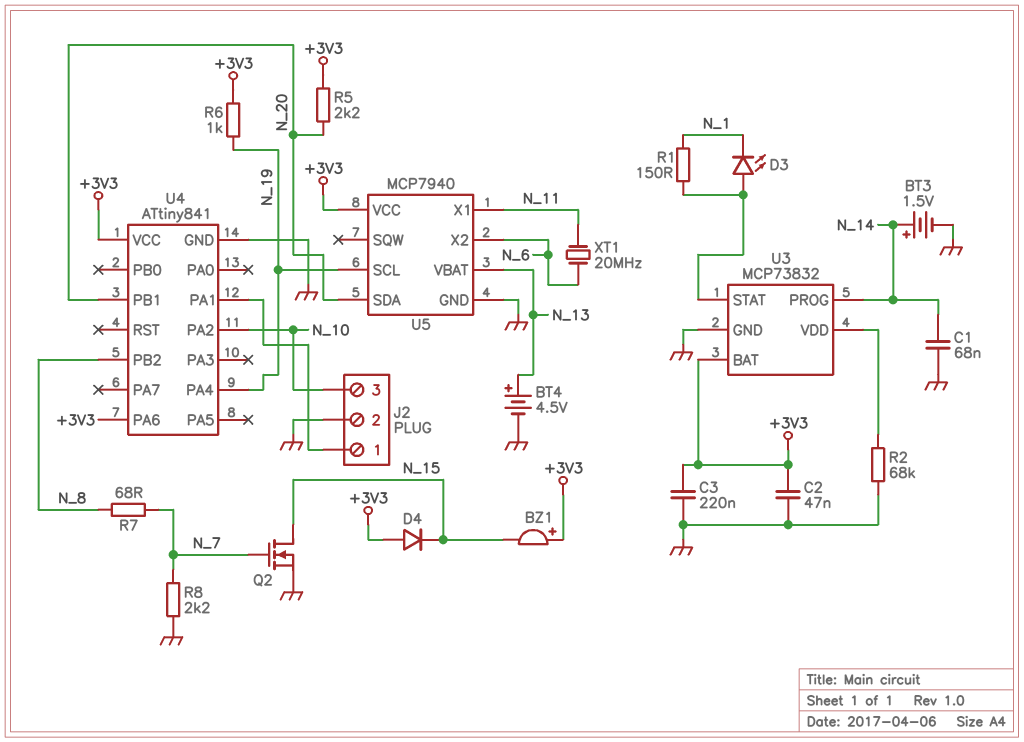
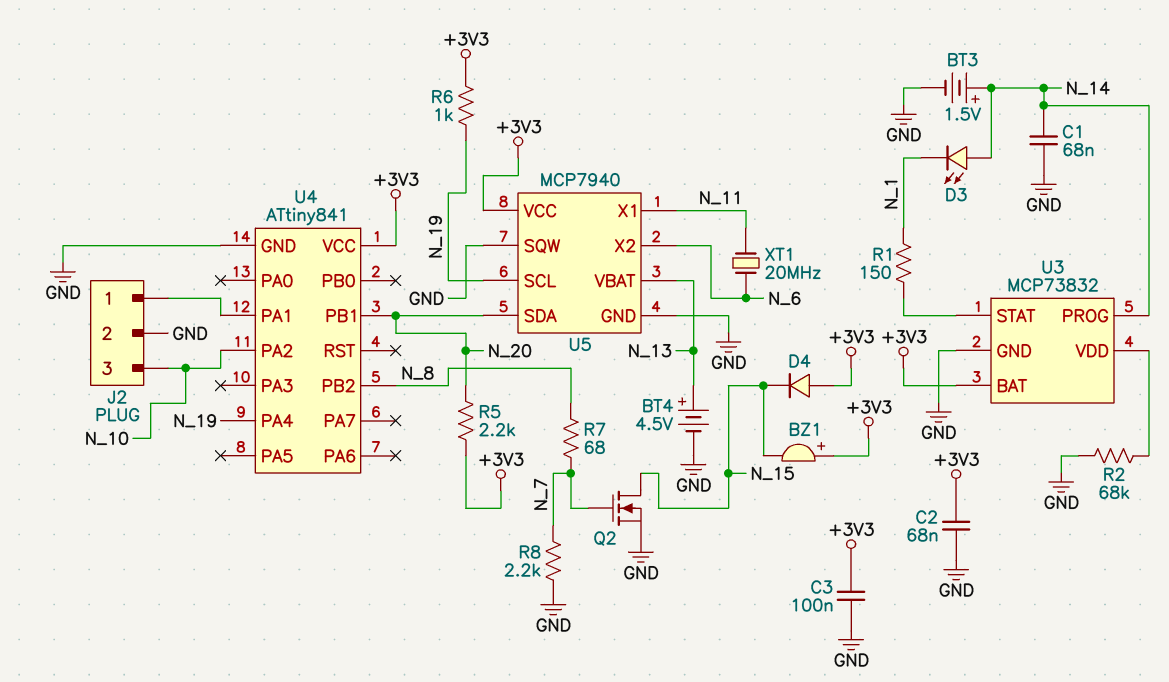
C2: 47nF (+3V3, GND) -> 68nF (+3V3, GND)
C3: 220nF (+3V3, GND) -> 100nF (+3V3, GND)
D3: LED (A U3/STAT, K N_1) -> LED (A N_14, K N_1)
U4 pin PA6: +3V3 -> none
U5 pin SQW: none -> GND

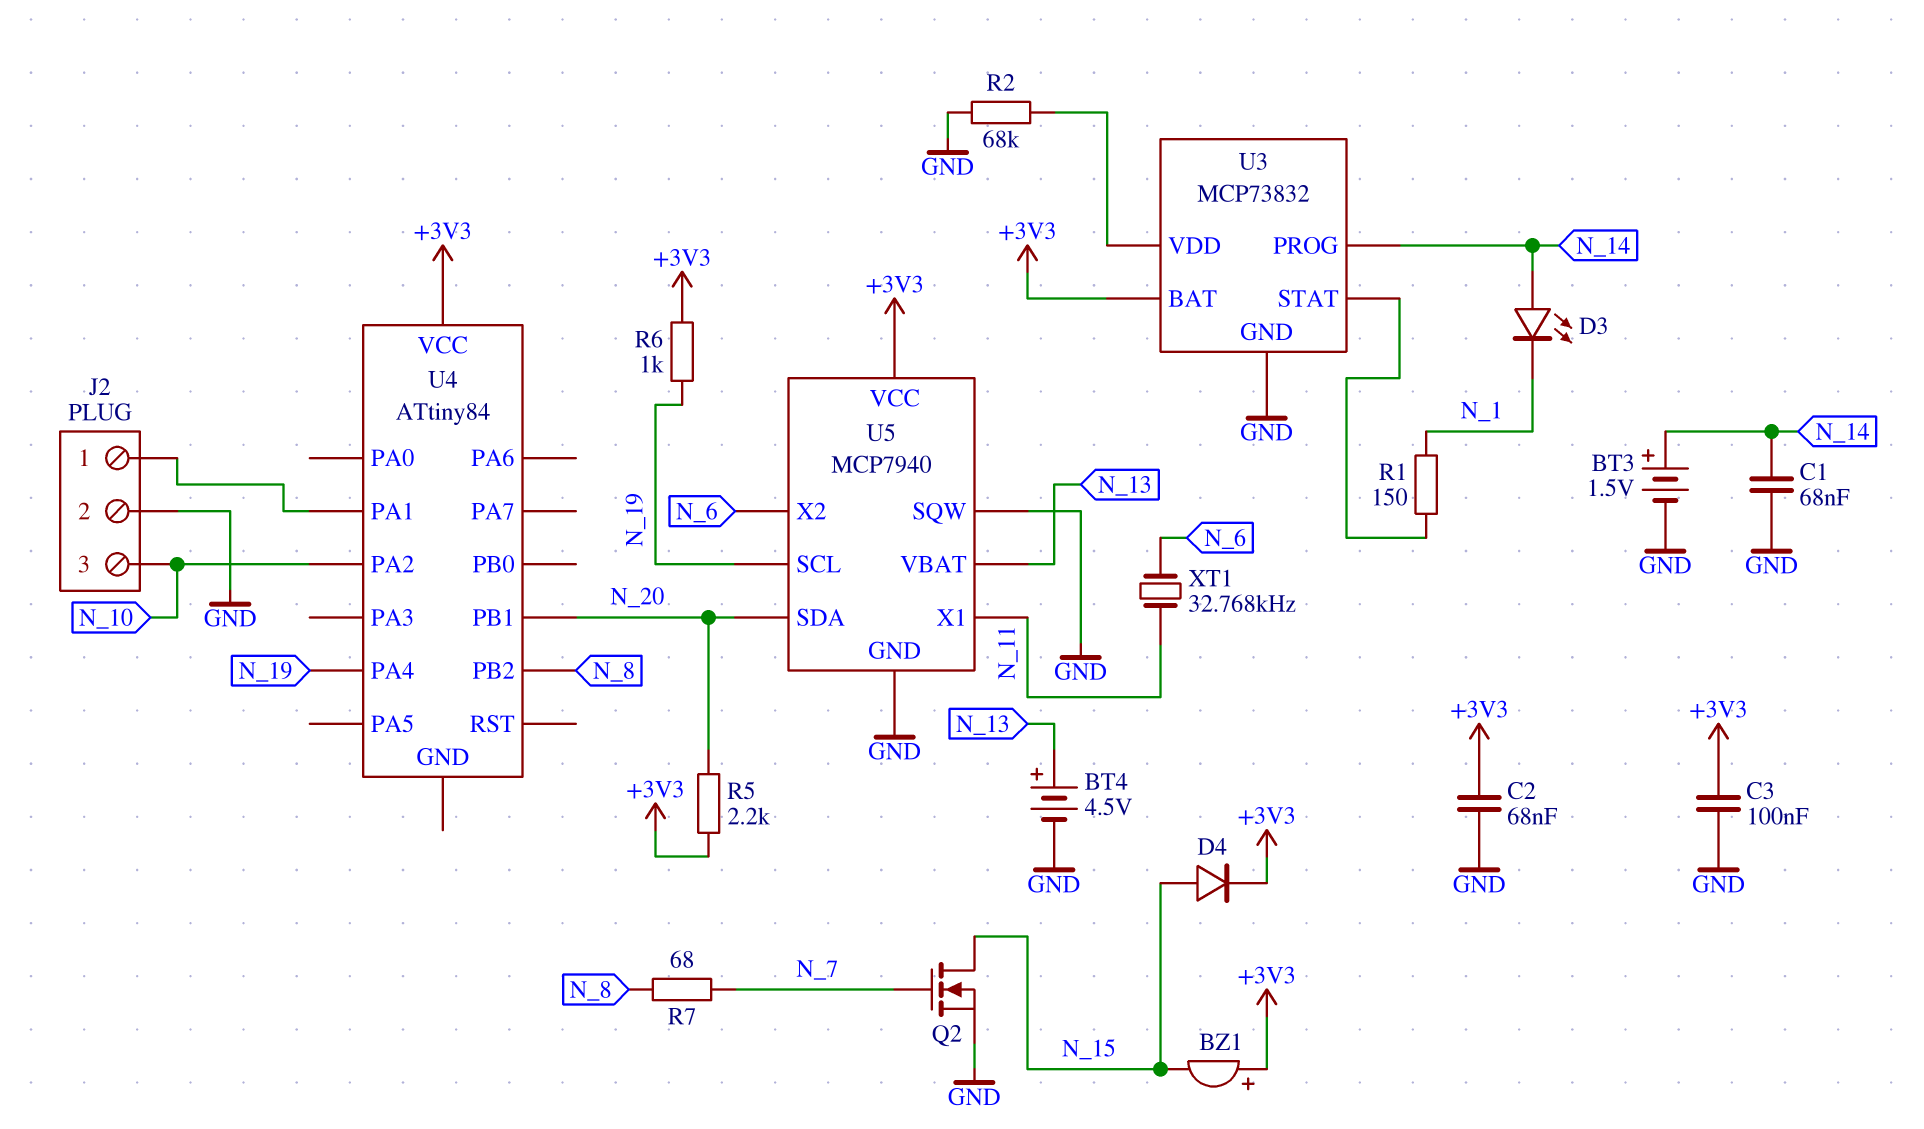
D4: diode (A +3V3, K N_15) -> diode (A N_15, K +3V3)
R8: 2.2k (GND, N_7) -> none
U4: ATtiny841 -> ATtiny84
U4 pin GND: GND -> none
XT1: 20MHz (N_6, N_11) -> 32.768kHz (N_6, N_11)

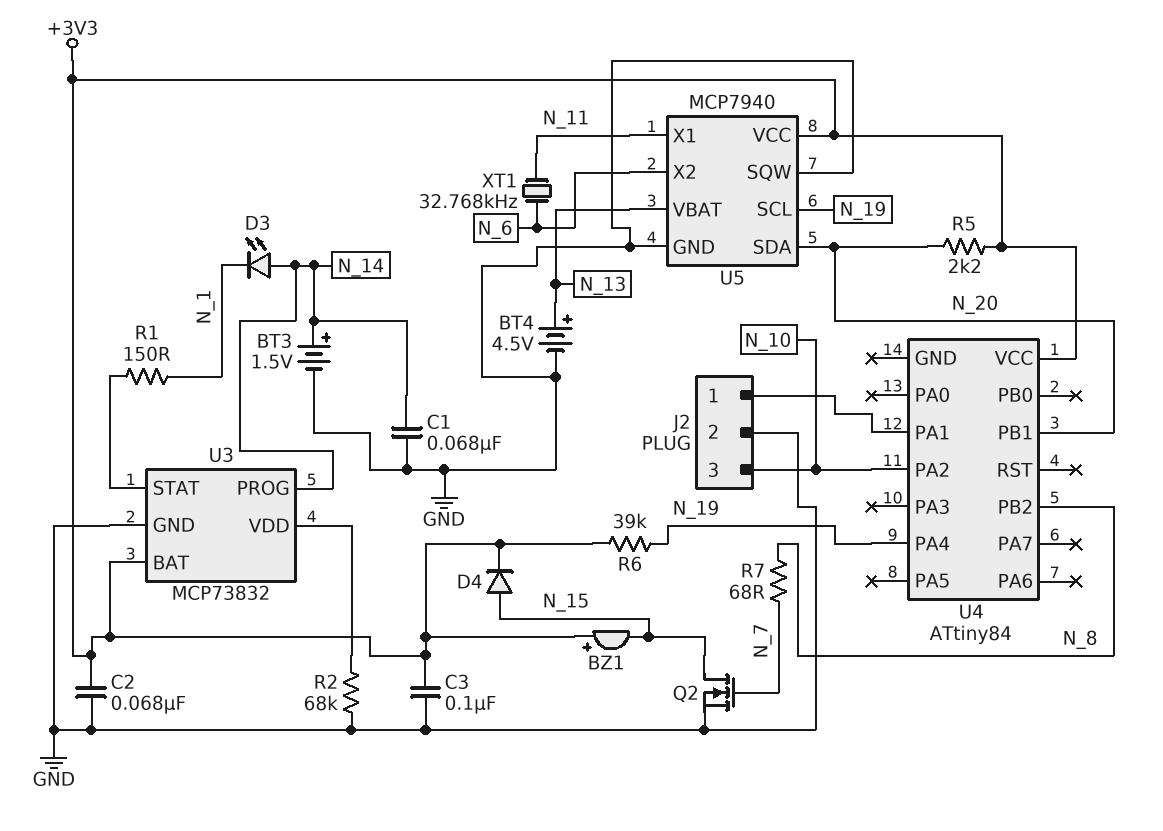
R6: 1k (+3V3, N_19) -> 39k (+3V3, N_19)

